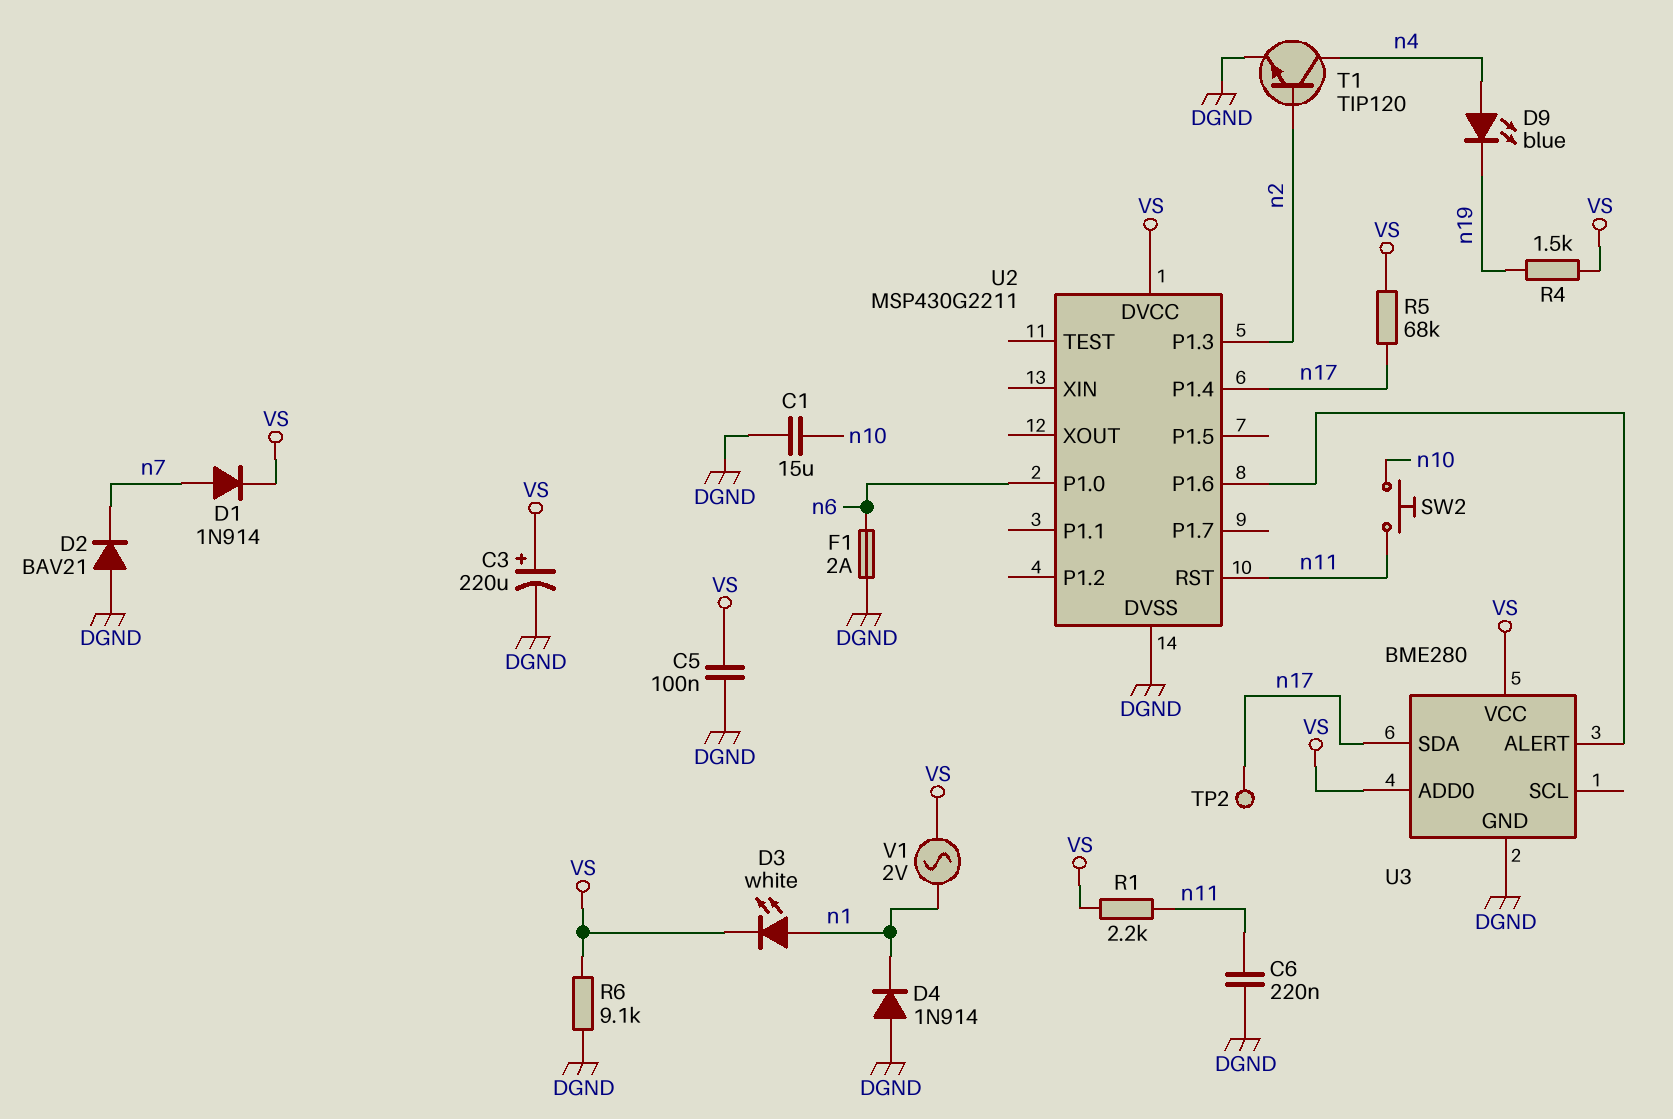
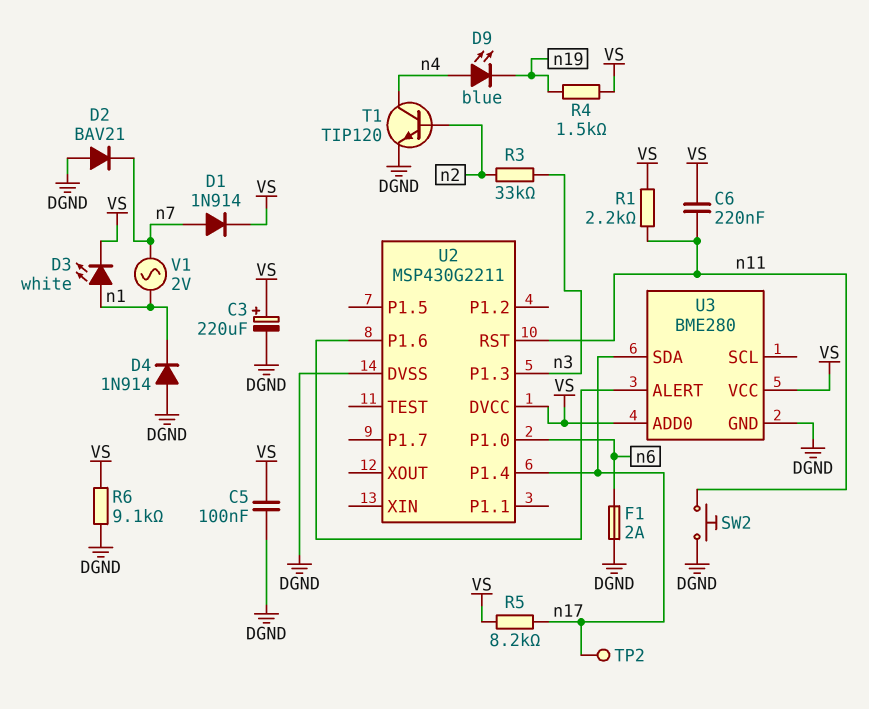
C1: 15uF (DGND, n10) -> none
C6: 220nF (DGND, n11) -> 220nF (VS, n11)
R3: none -> 33k (n2, n3)
R5: 68k (VS, n17) -> 8.2k (VS, n17)
SW2: button (n10, n11) -> button (DGND, n11)
U2 pin P1.3: n2 -> n3
V1: AC 2V (VS, n1) -> AC 2V (n1, n7)

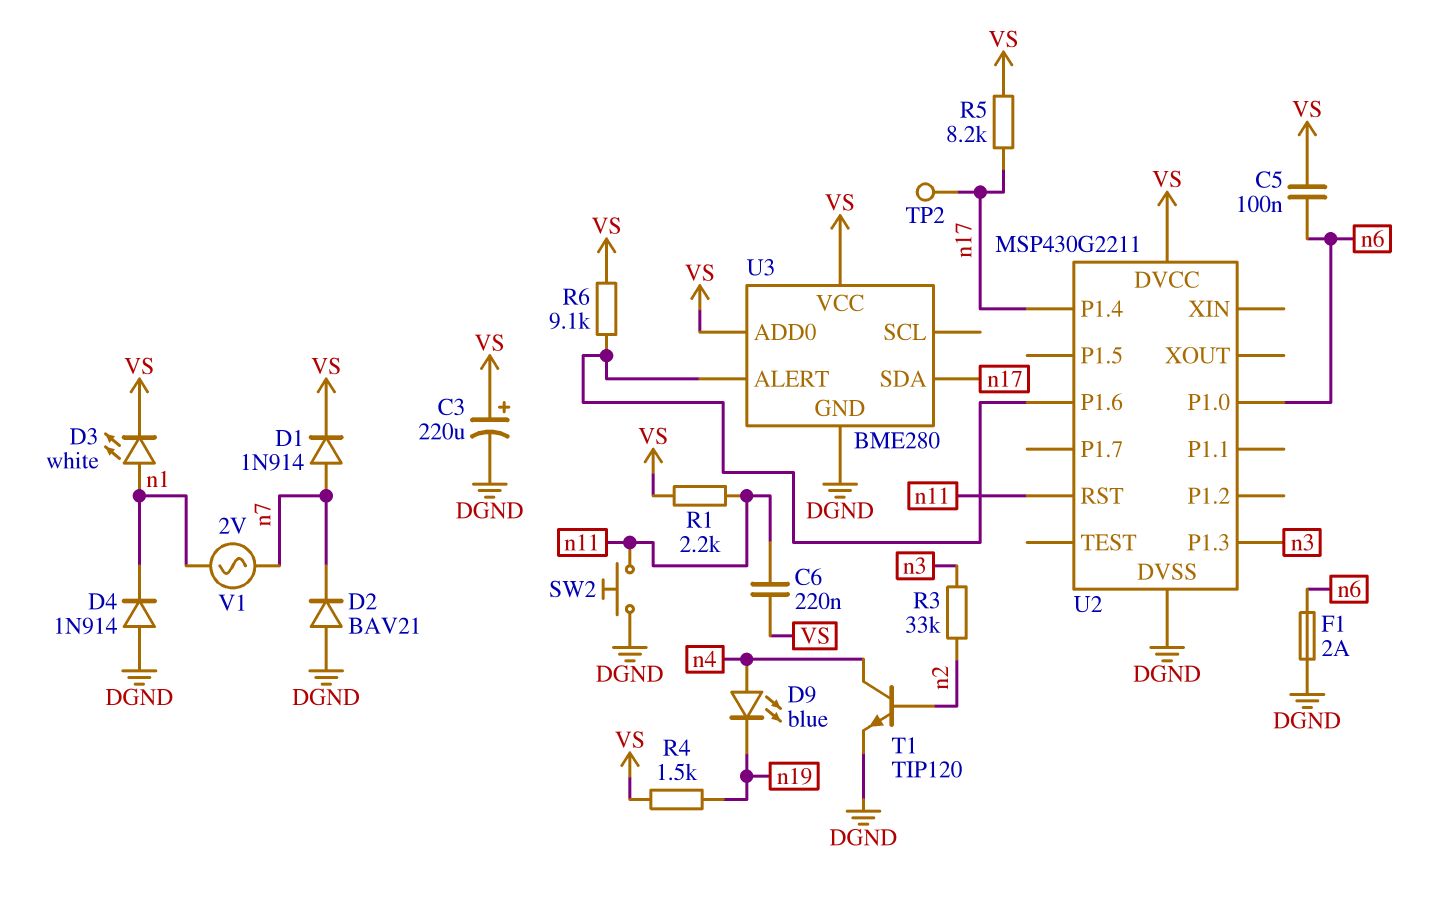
C5: 100nF (DGND, VS) -> 100nF (VS, n6)
R6: 9.1k (DGND, VS) -> 9.1k (U2/P1.6, VS)

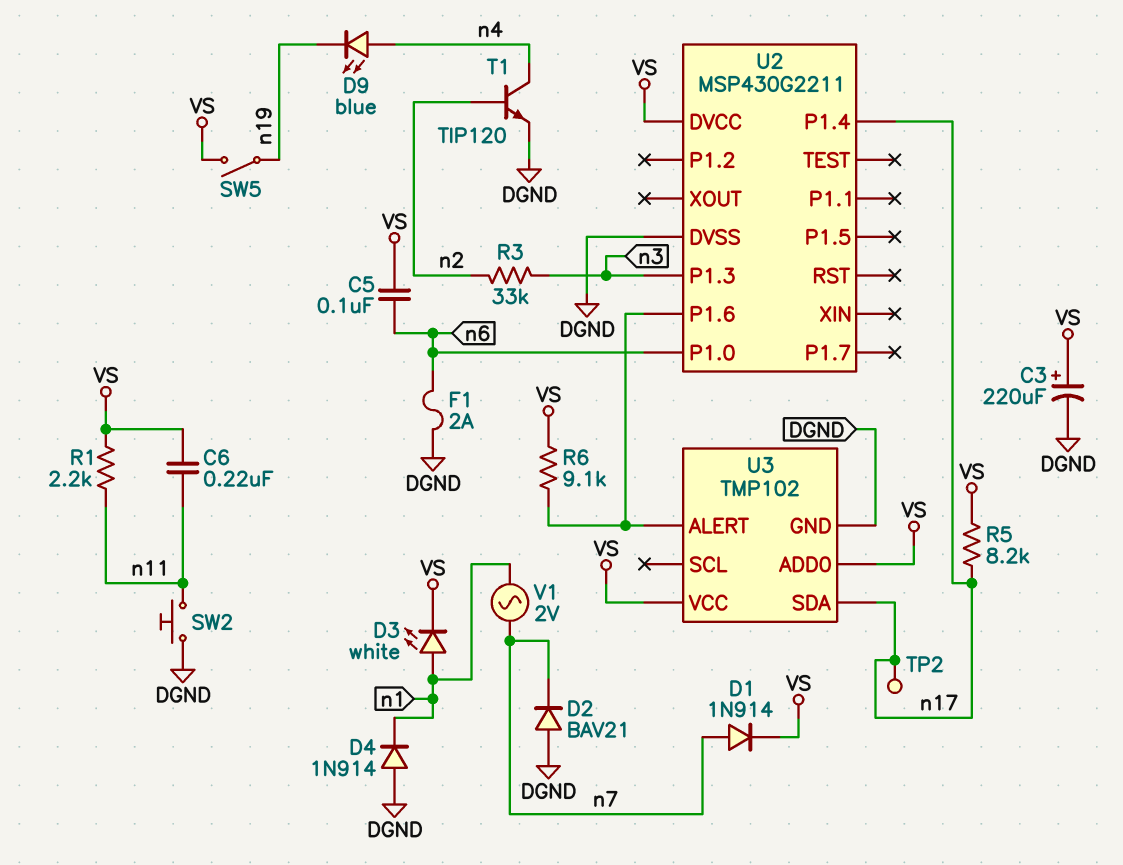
R4: 1.5k (VS, n19) -> none
SW5: none -> switch (VS, n19)
U2 pin RST: n11 -> none
U3: BME280 -> TMP102

